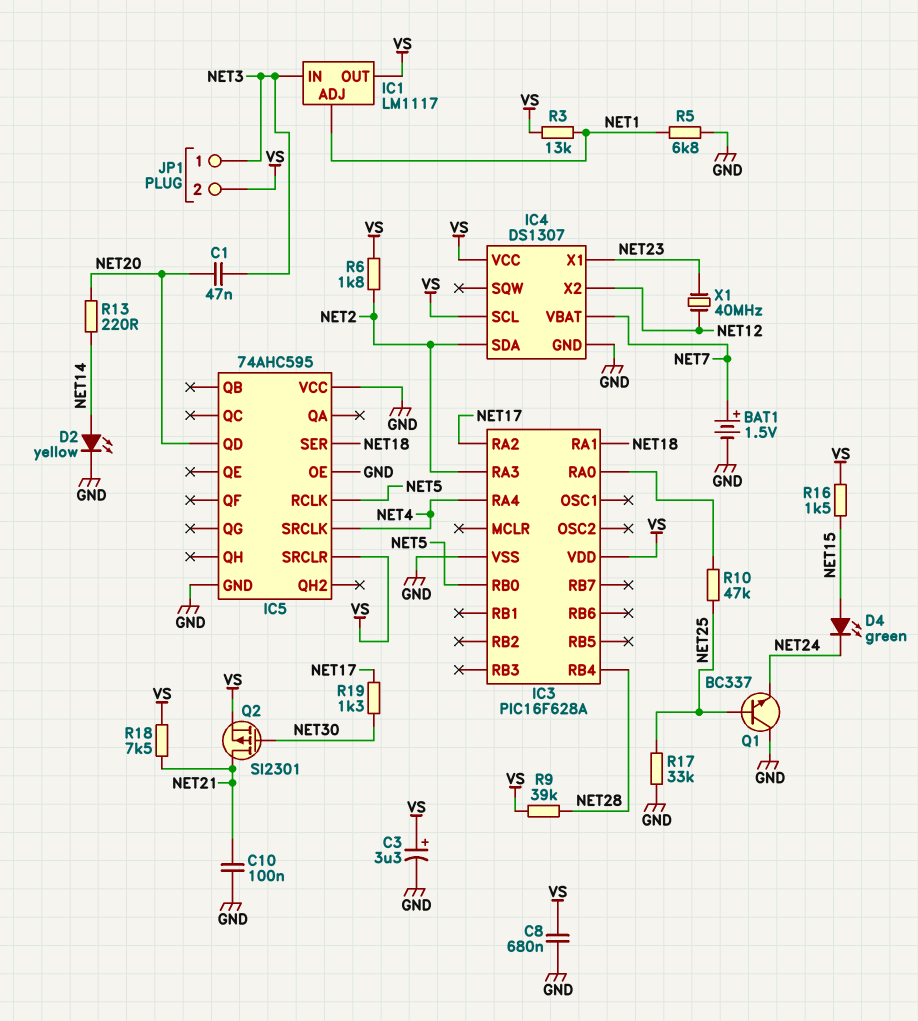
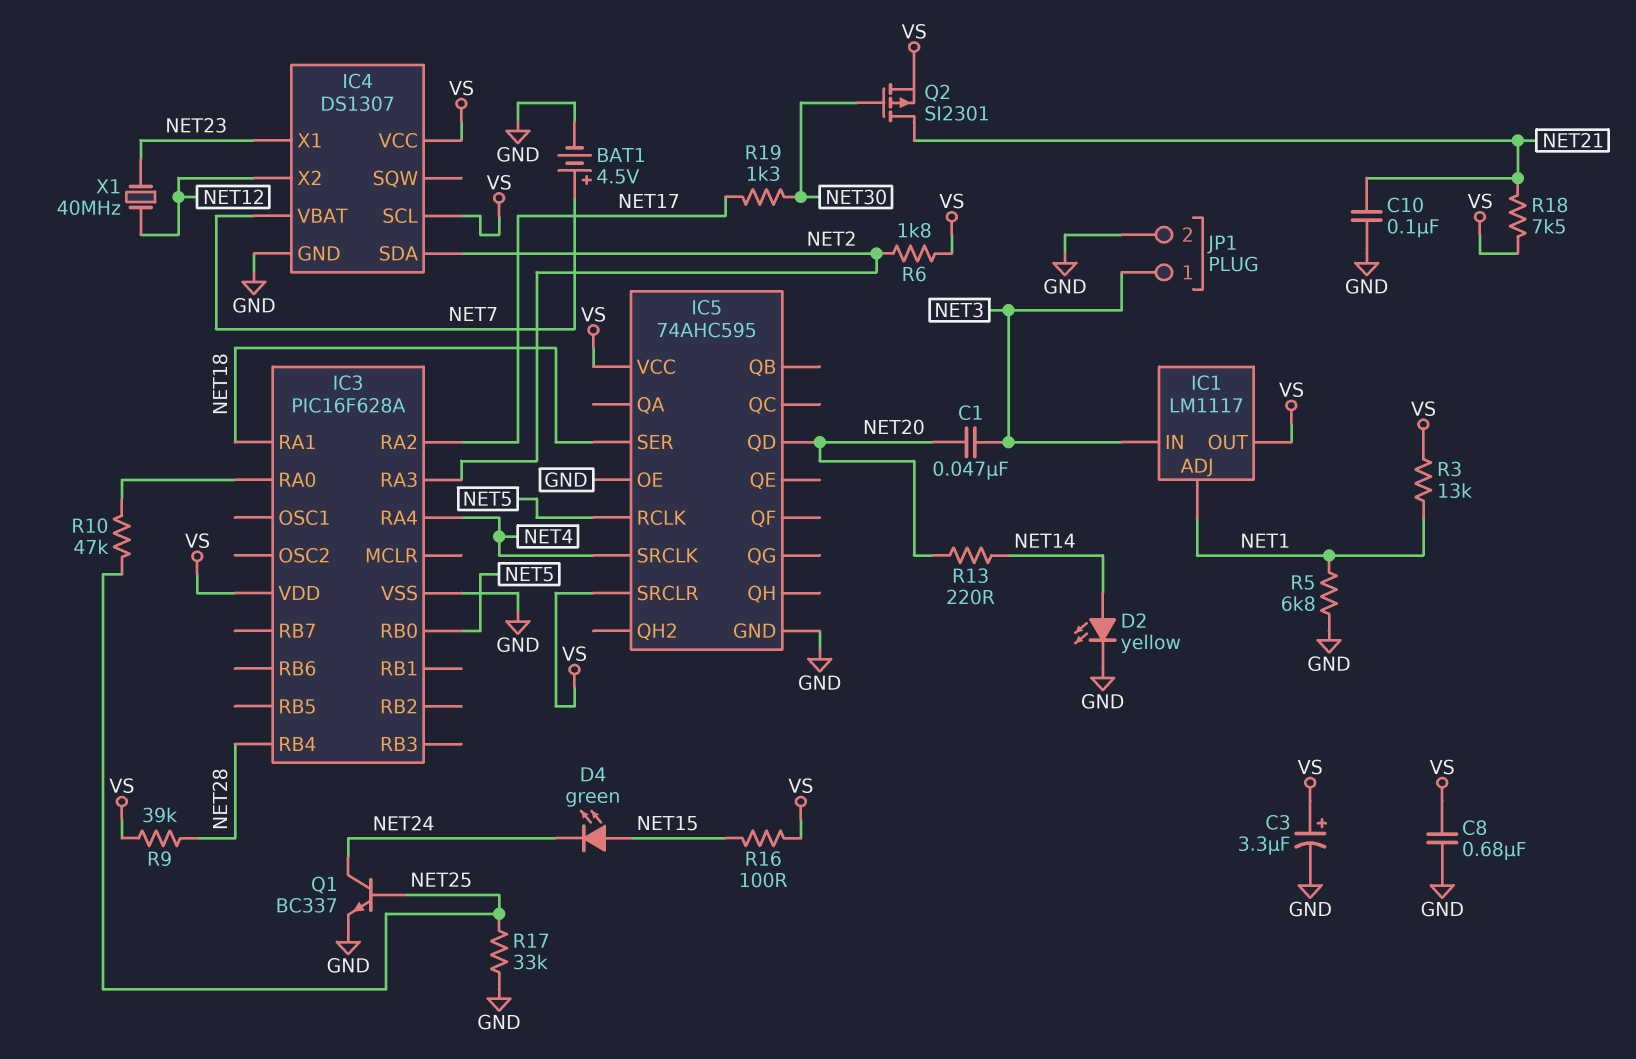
BAT1: 1.5V (plus NET7, minus GND) -> 4.5V (plus NET7, minus GND)
IC5 pin VCC: GND -> VS
JP1 pin 2: VS -> GND
Q1: NPN BC337 (B NET25, C GND, E NET24) -> NPN BC337 (B NET25, C NET24, E GND)
R16: 1.5k (NET15, VS) -> 100 (NET15, VS)

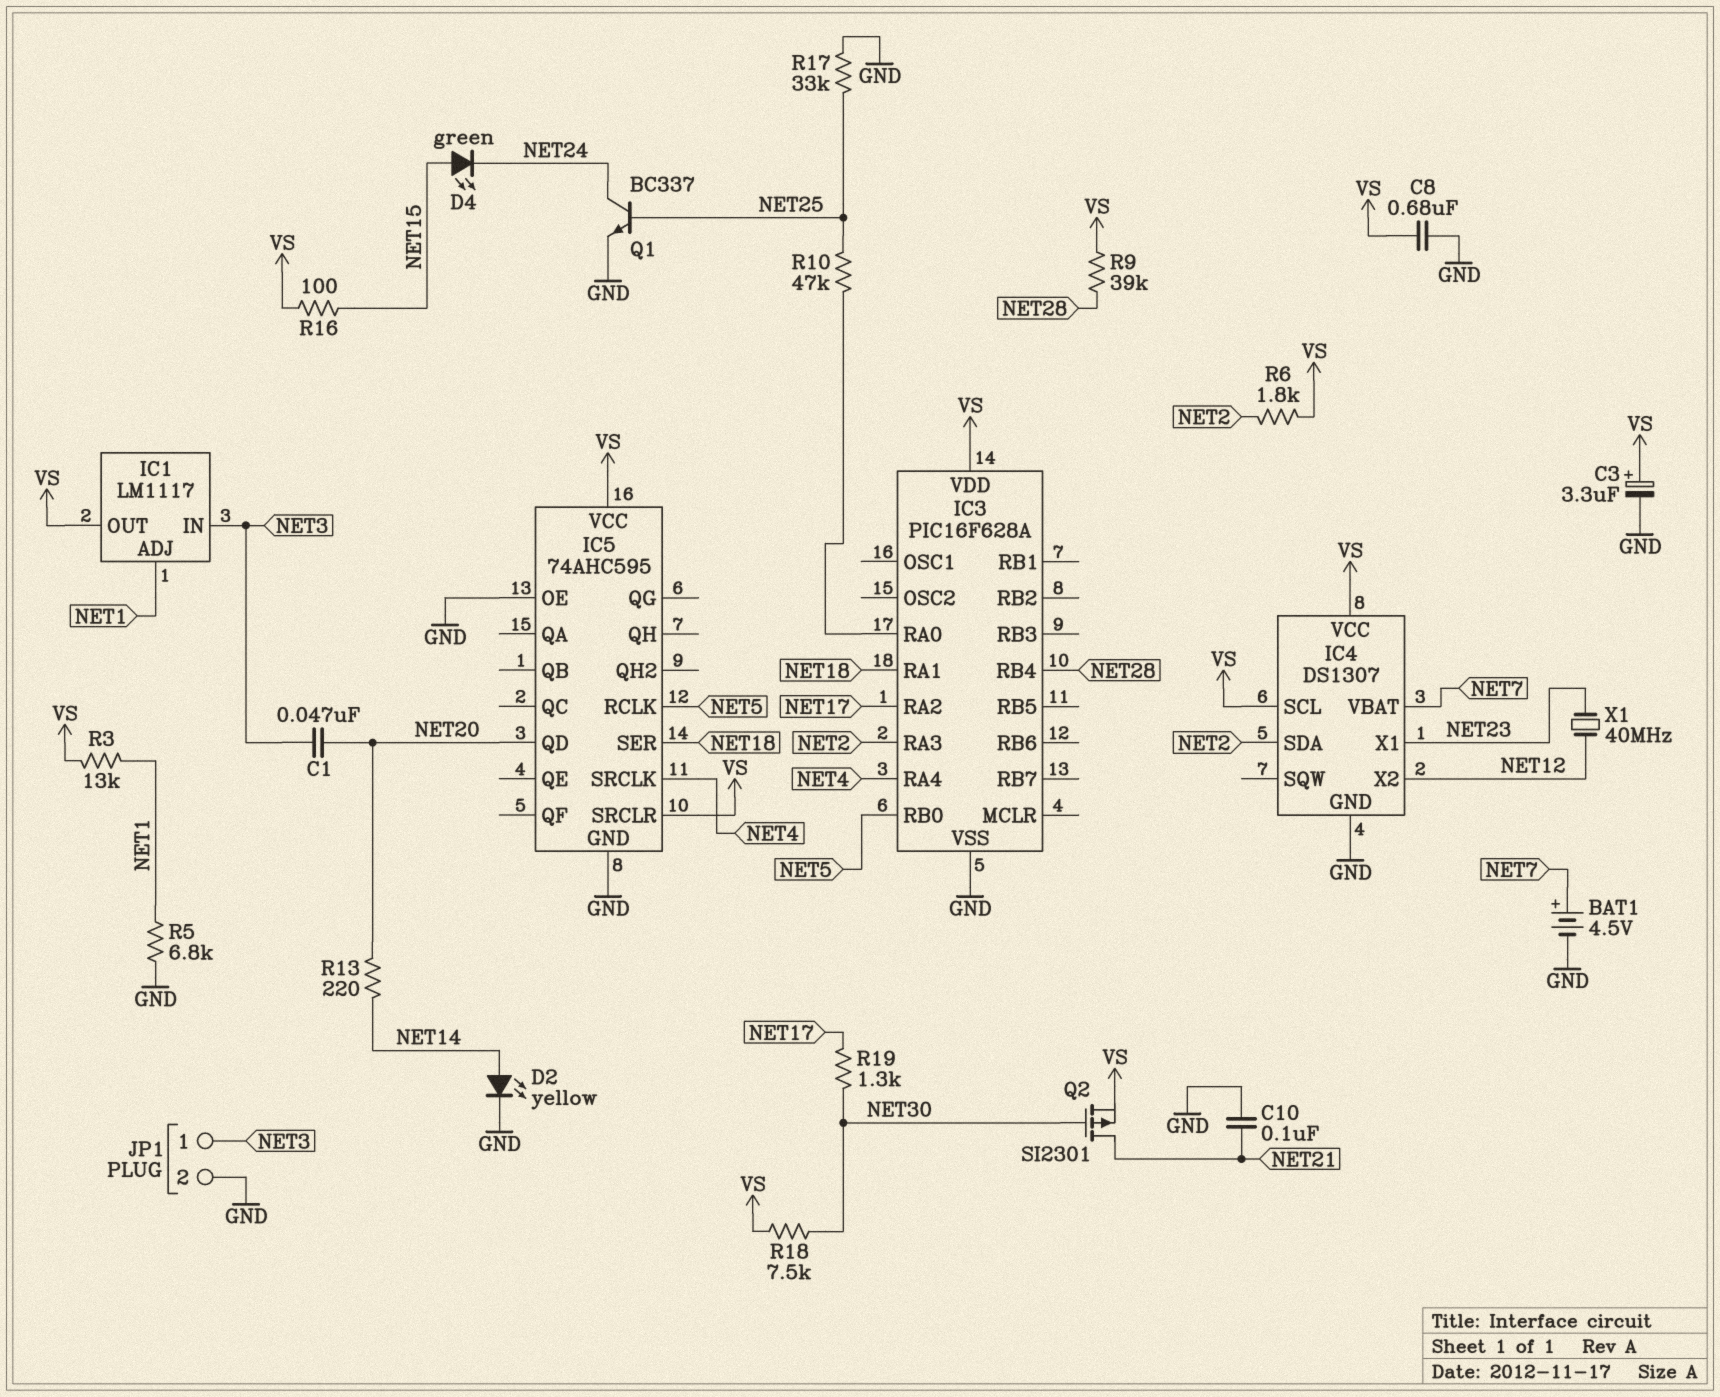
R18: 7.5k (NET21, VS) -> 7.5k (NET30, VS)

